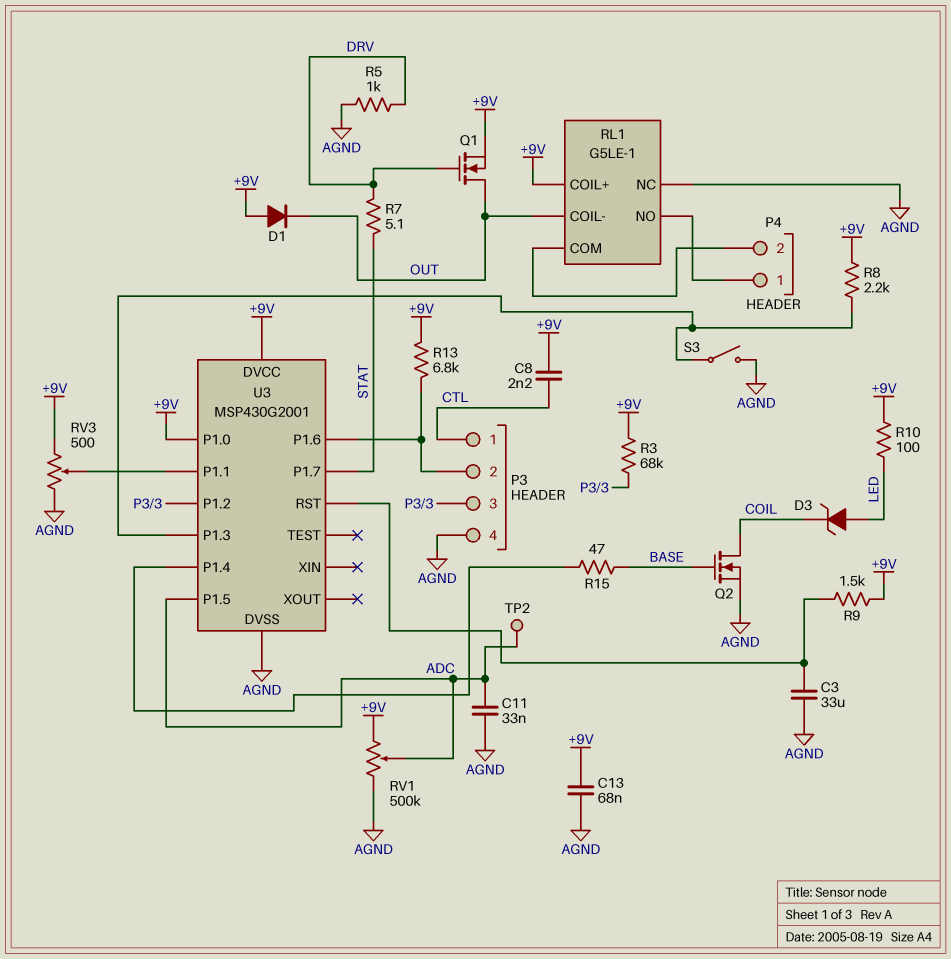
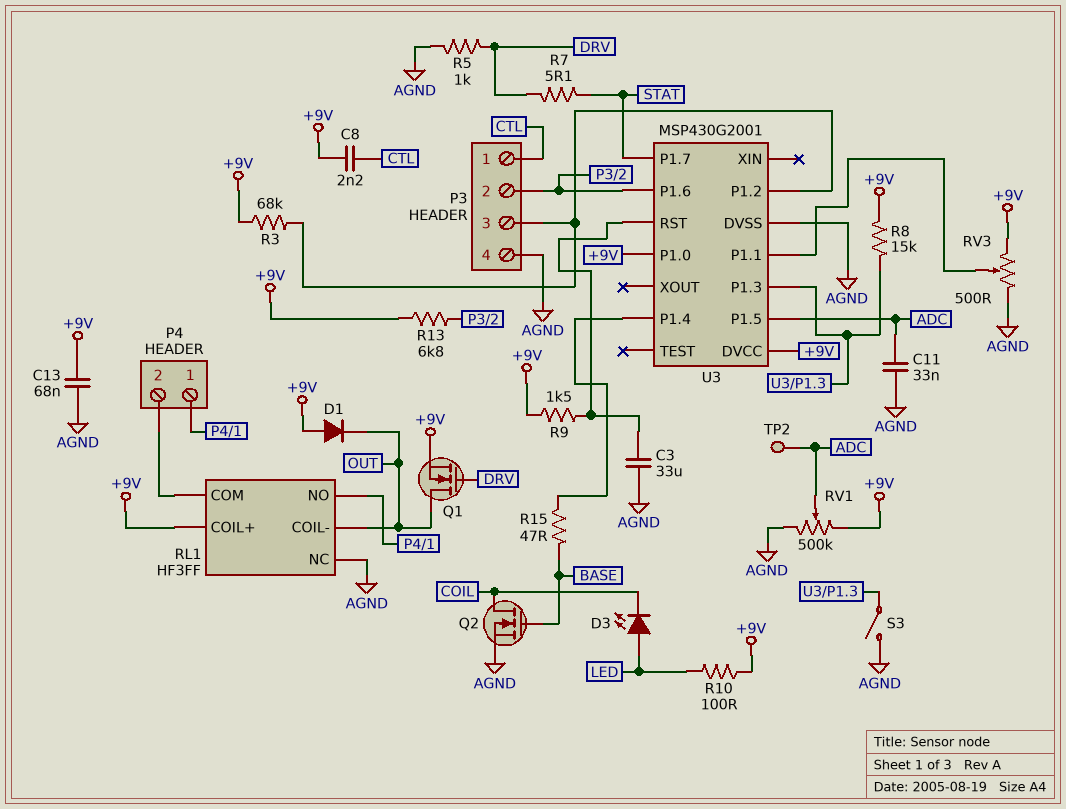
D3: zener (A LED, K COIL) -> LED (A LED, K COIL)
R8: 2.2k (+9V, U3/P1.3) -> 15k (+9V, U3/P1.3)
RL1: G5LE-1 -> HF3FF

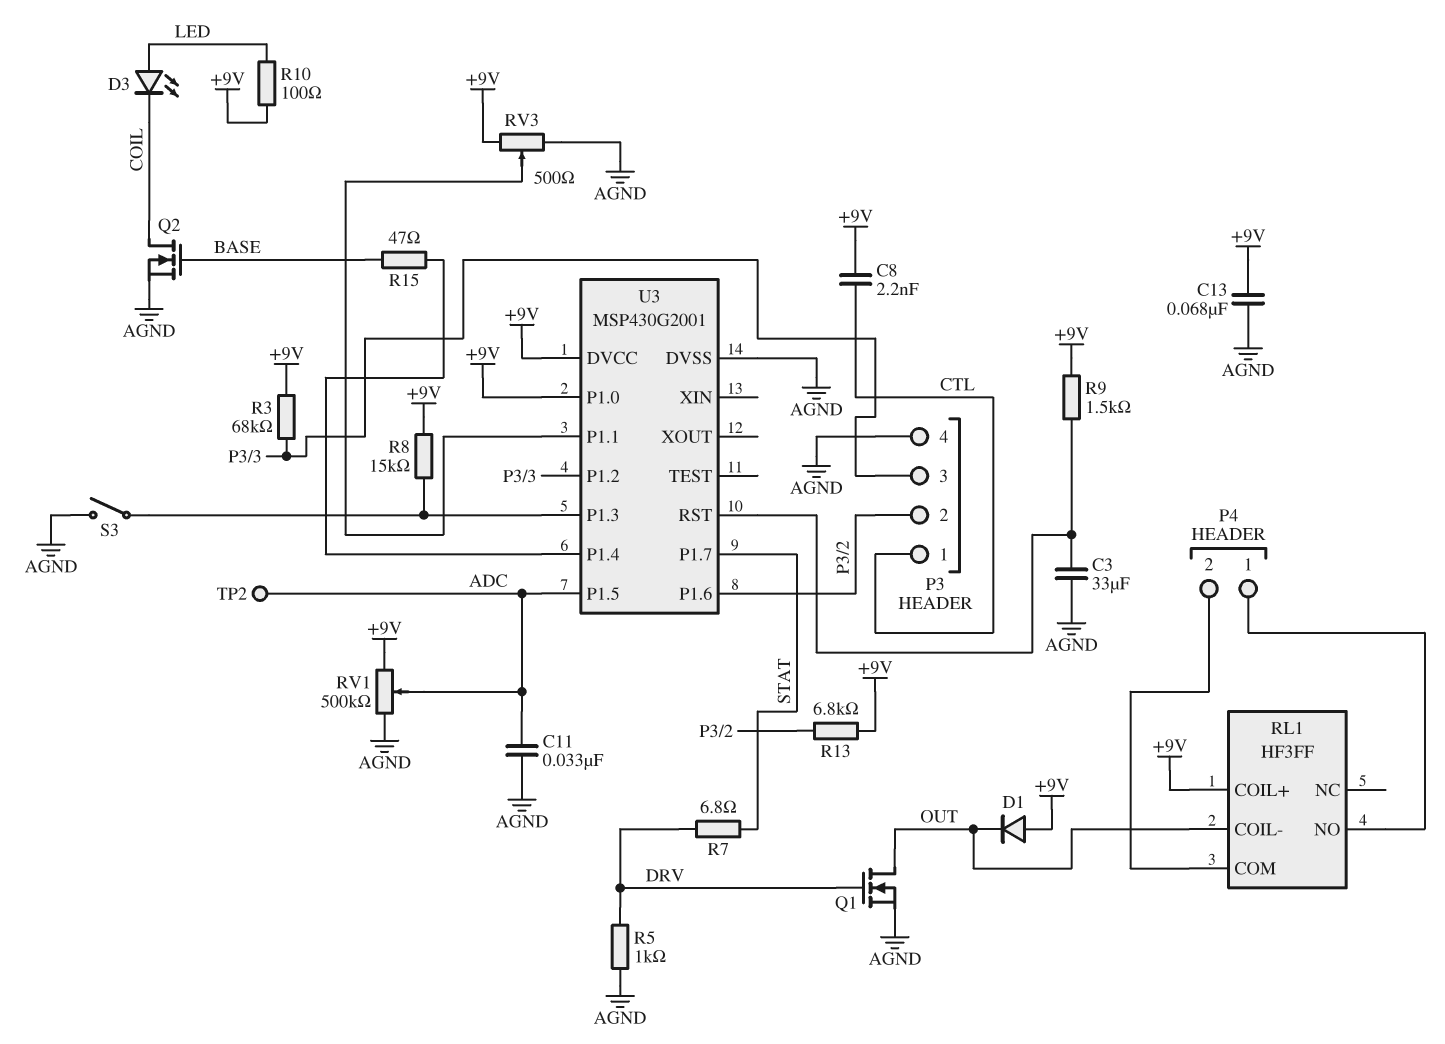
Q1: NMOS (G DRV, D OUT, S +9V) -> NMOS (G DRV, D OUT, S AGND)
R7: 5.1 (DRV, STAT) -> 6.8 (DRV, STAT)
RL1 pin NC: AGND -> none

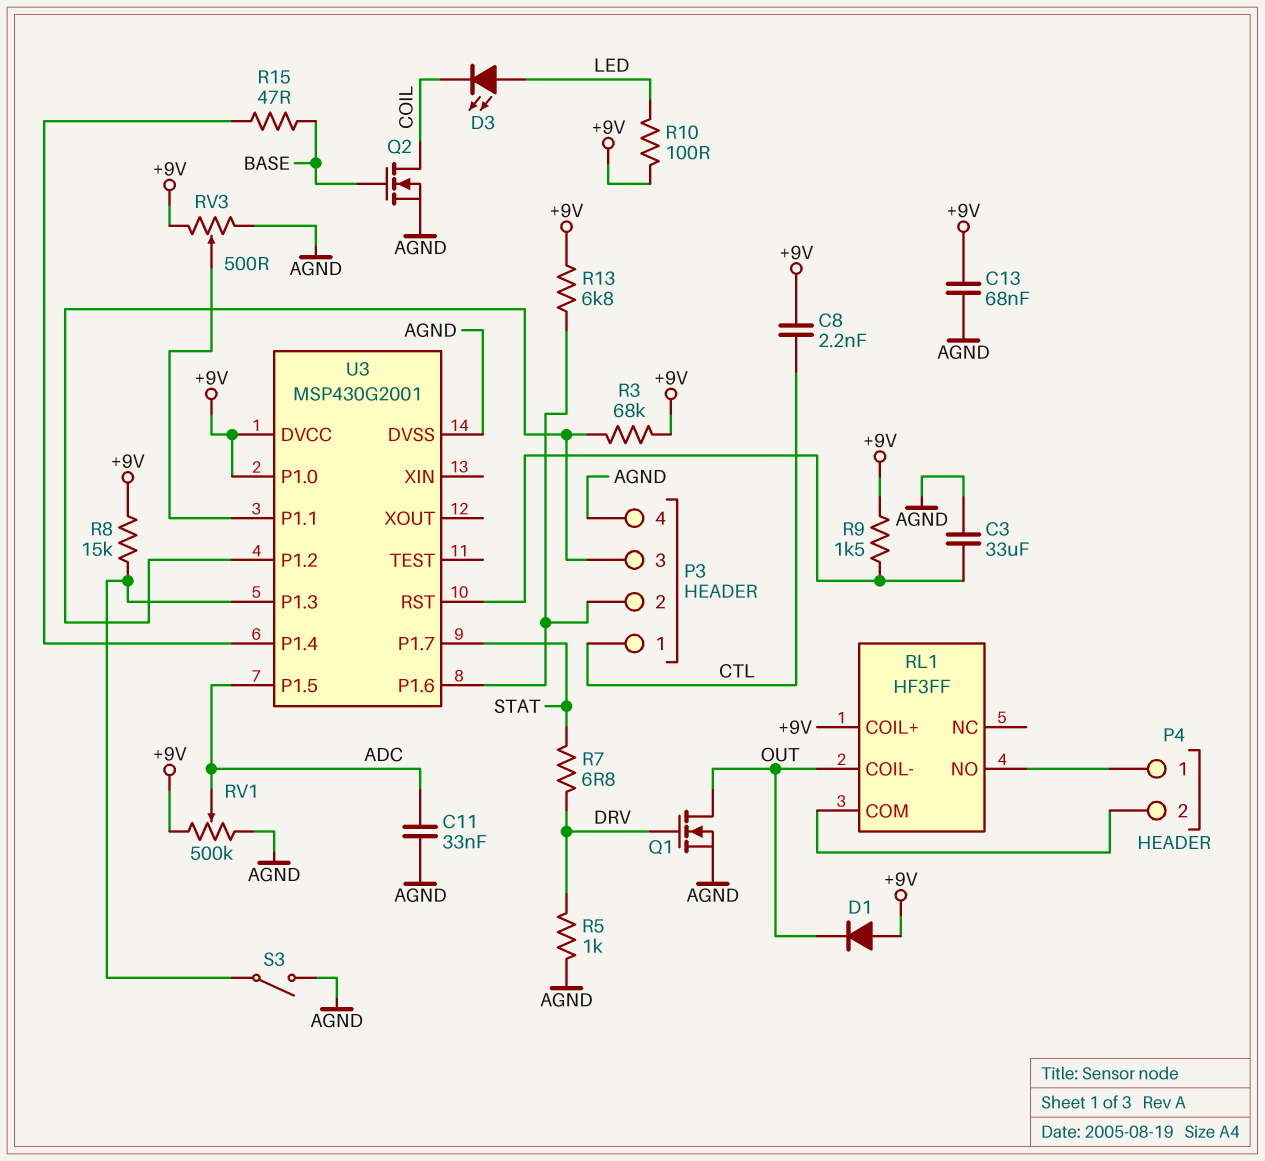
TP2: test point (ADC) -> none

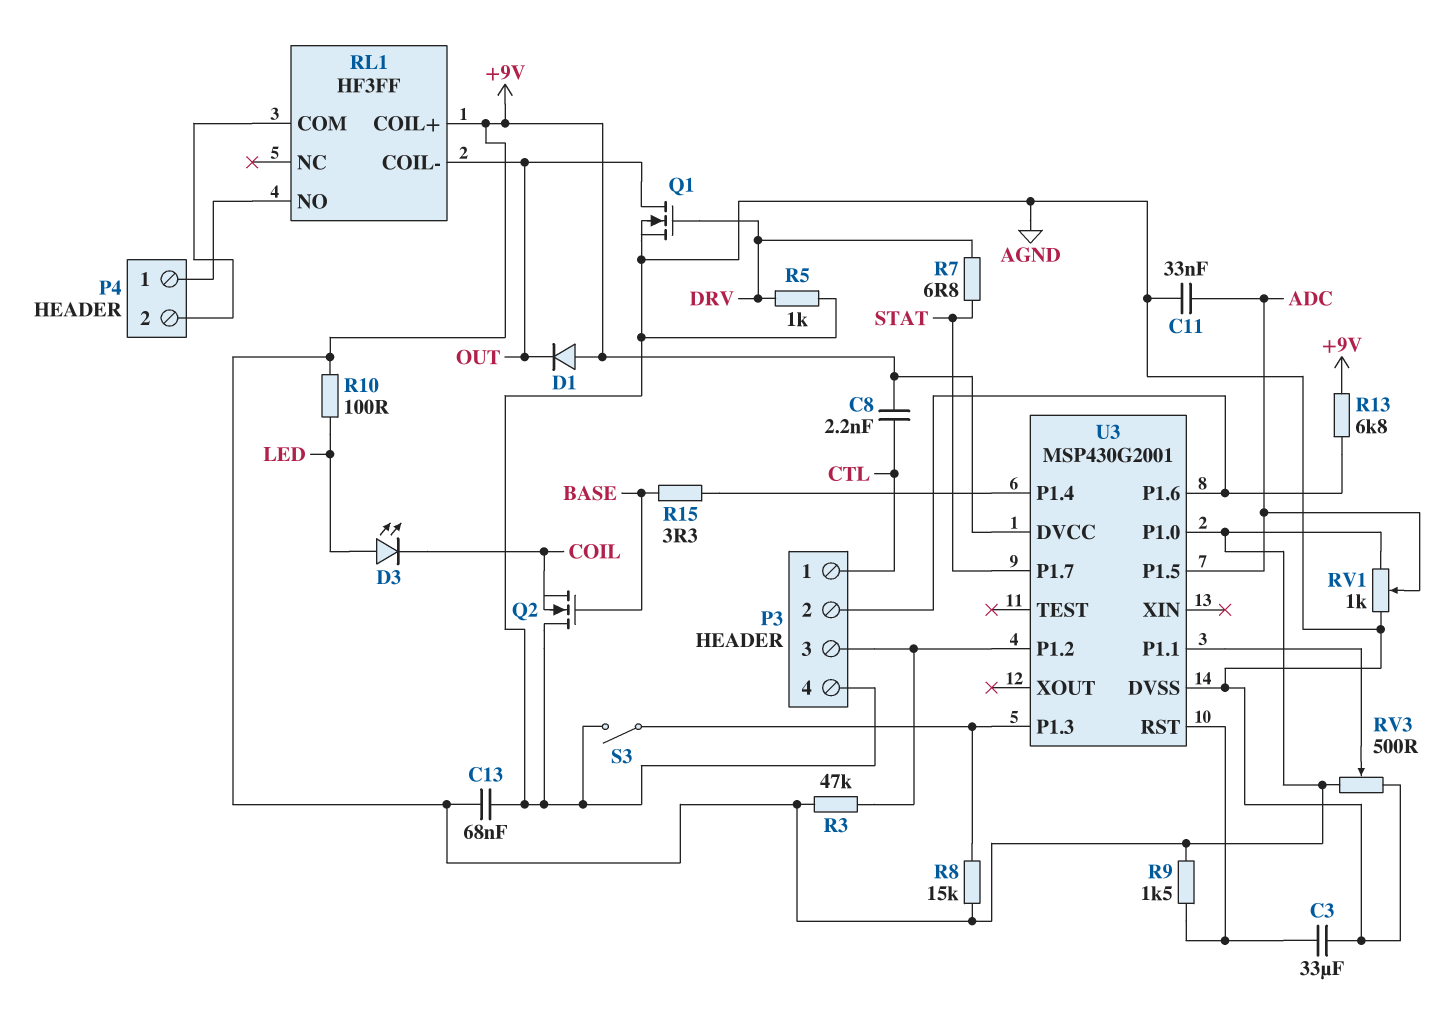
Q2: NMOS (G BASE, D COIL, S AGND) -> NMOS (G BASE, D AGND, S COIL)
R3: 68k (+9V, P3/3) -> 47k (+9V, P3/3)
R15: 47 (BASE, U3/P1.4) -> 3.3 (BASE, U3/P1.4)
RV1: 500k (+9V, AGND, wiper ADC) -> 1k (+9V, AGND, wiper ADC)

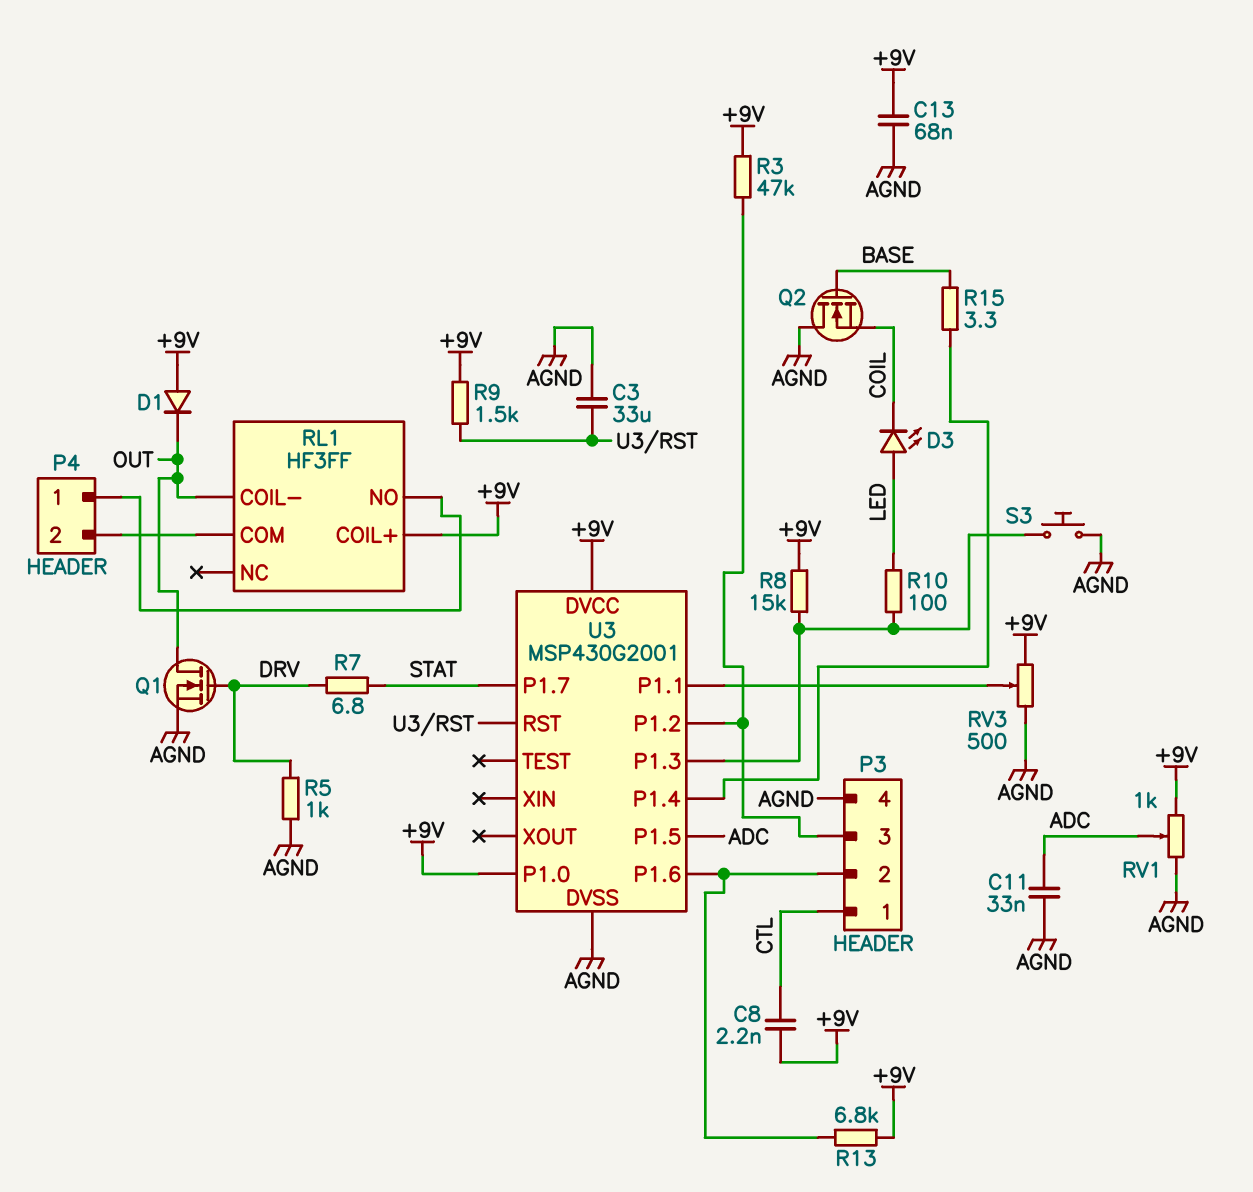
R10: 100 (+9V, LED) -> 100 (LED, U3/P1.3)
S3: switch (AGND, U3/P1.3) -> button (AGND, U3/P1.3)

